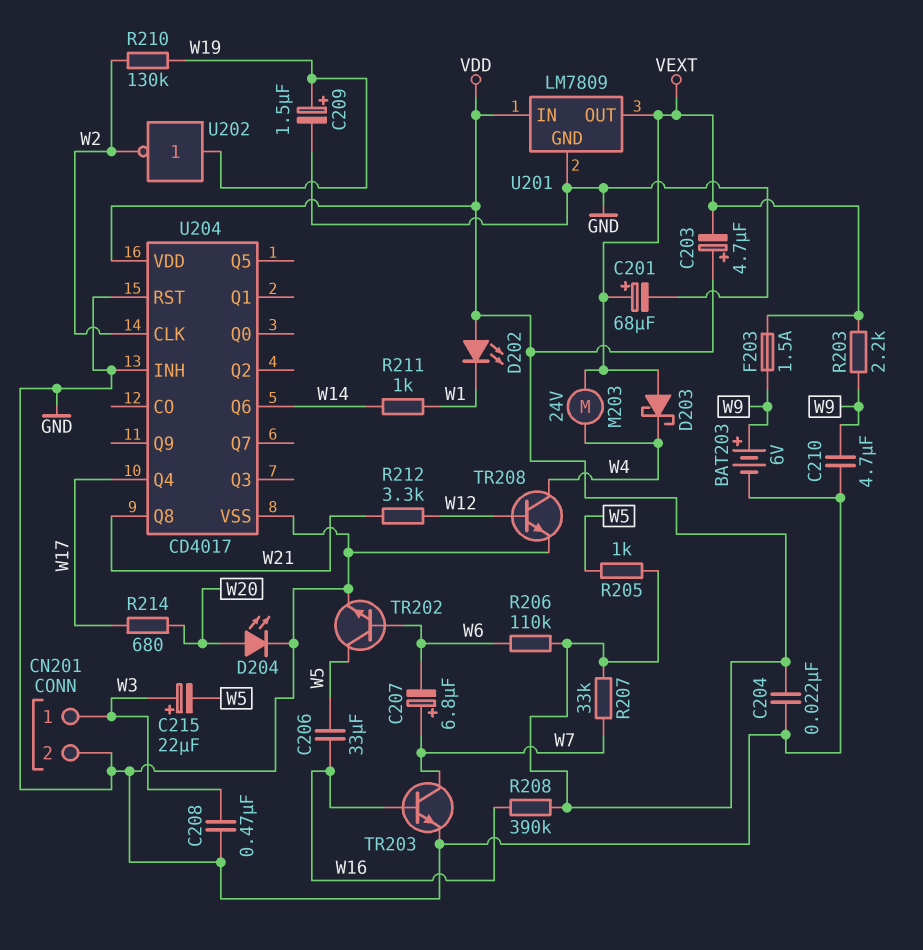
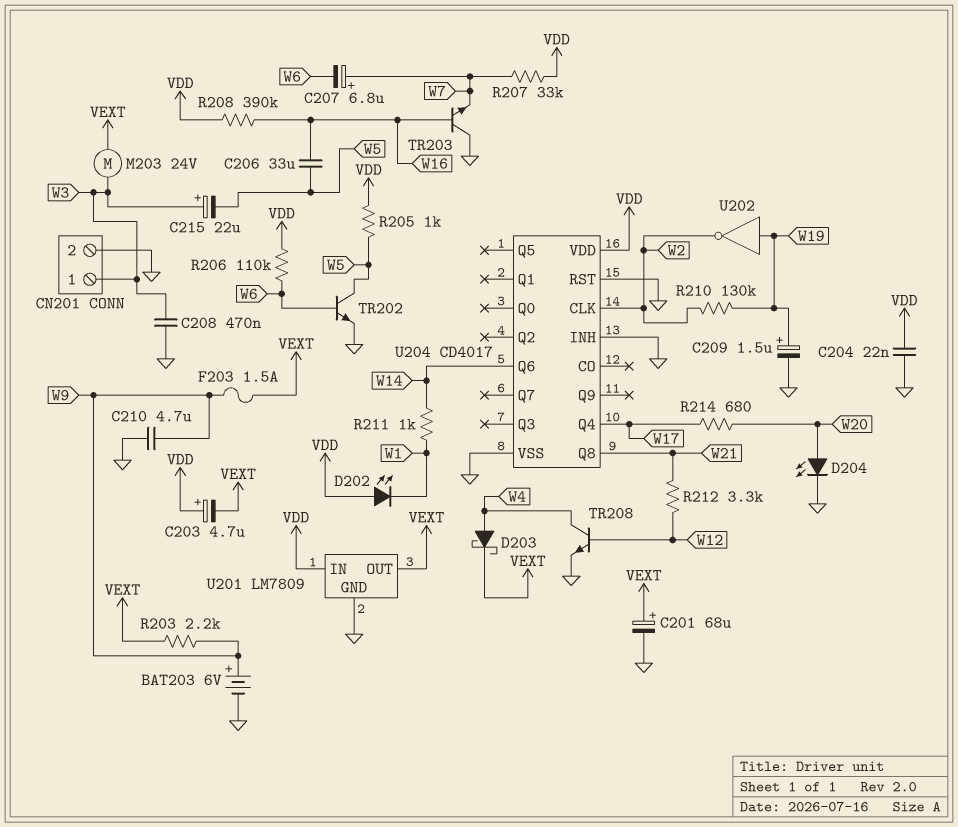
D203: schottky (A VEXT, K W4) -> schottky (A W4, K VEXT)
M203: motor 24V (VEXT, W4) -> motor 24V (VEXT, W3)
TR203: NPN (B W16, C W7, E GND) -> NPN (B W16, C GND, E W7)

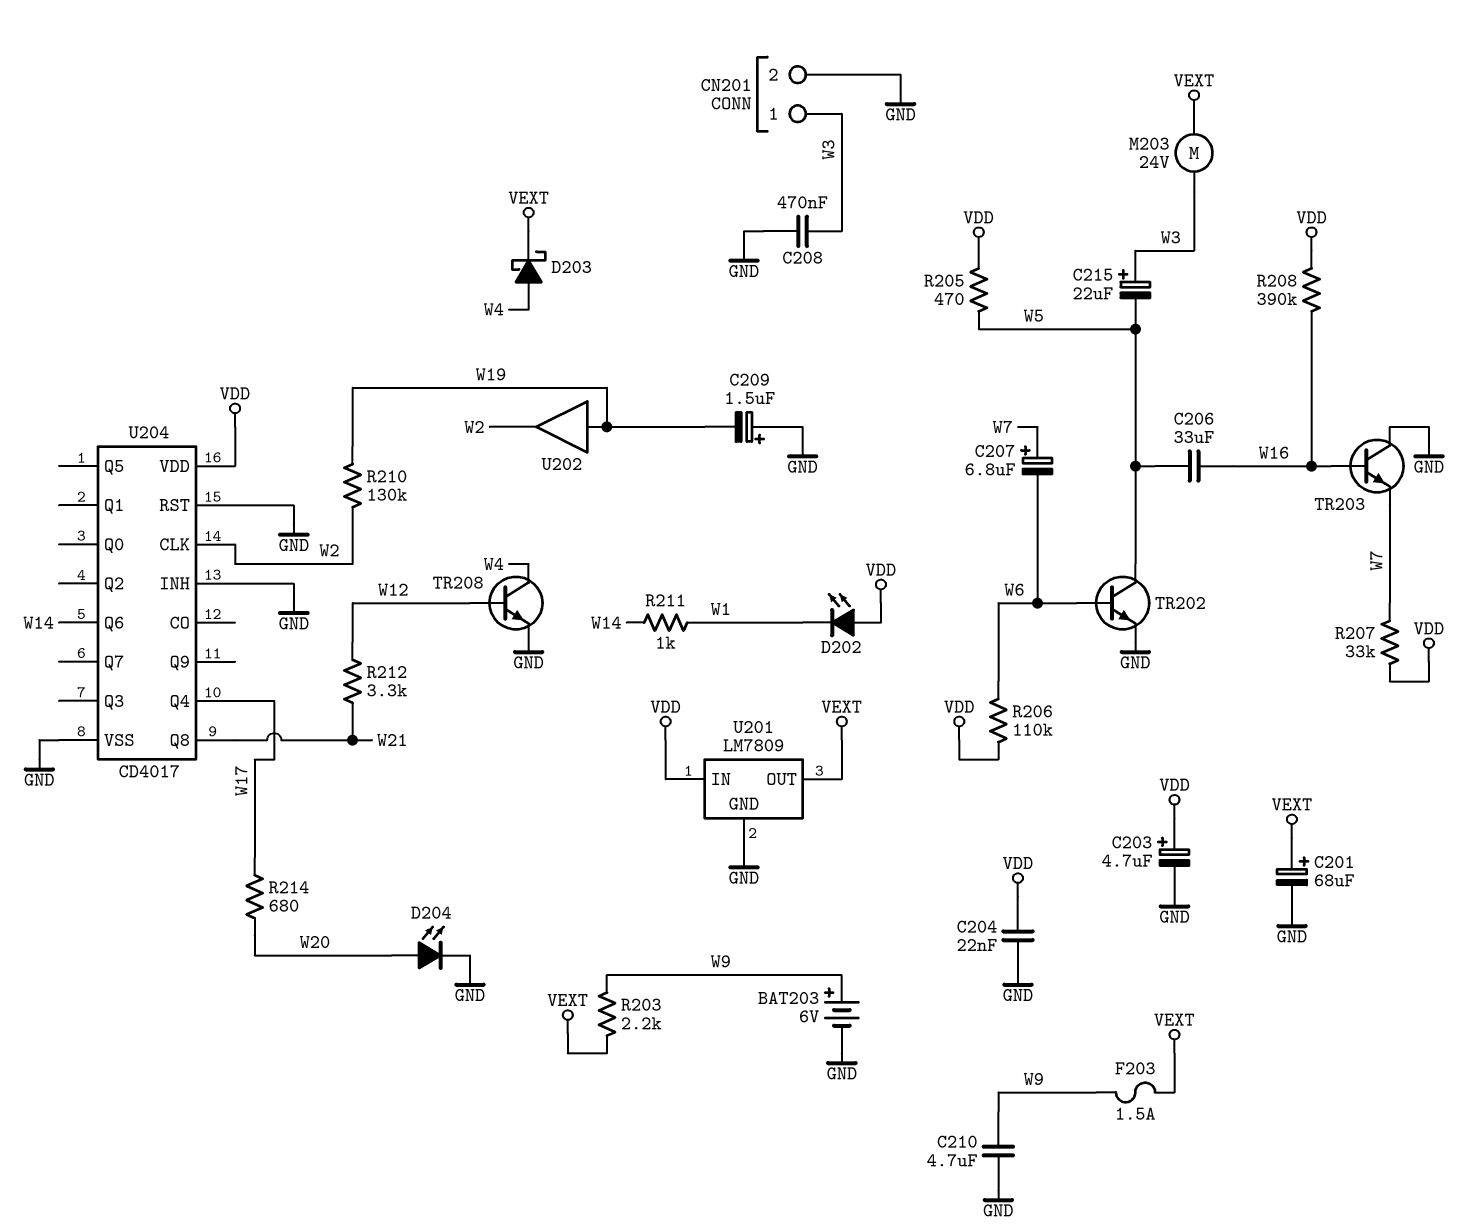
C203: 4.7uF (plus VDD, minus VEXT) -> 4.7uF (plus VDD, minus GND)
C209: 1.5uF (plus W19, minus GND) -> 1.5uF (plus GND, minus W19)
R205: 1k (VDD, W5) -> 470 (VDD, W5)
U202: NOT (in W19, out W2) -> buffer (in W19, out W2)

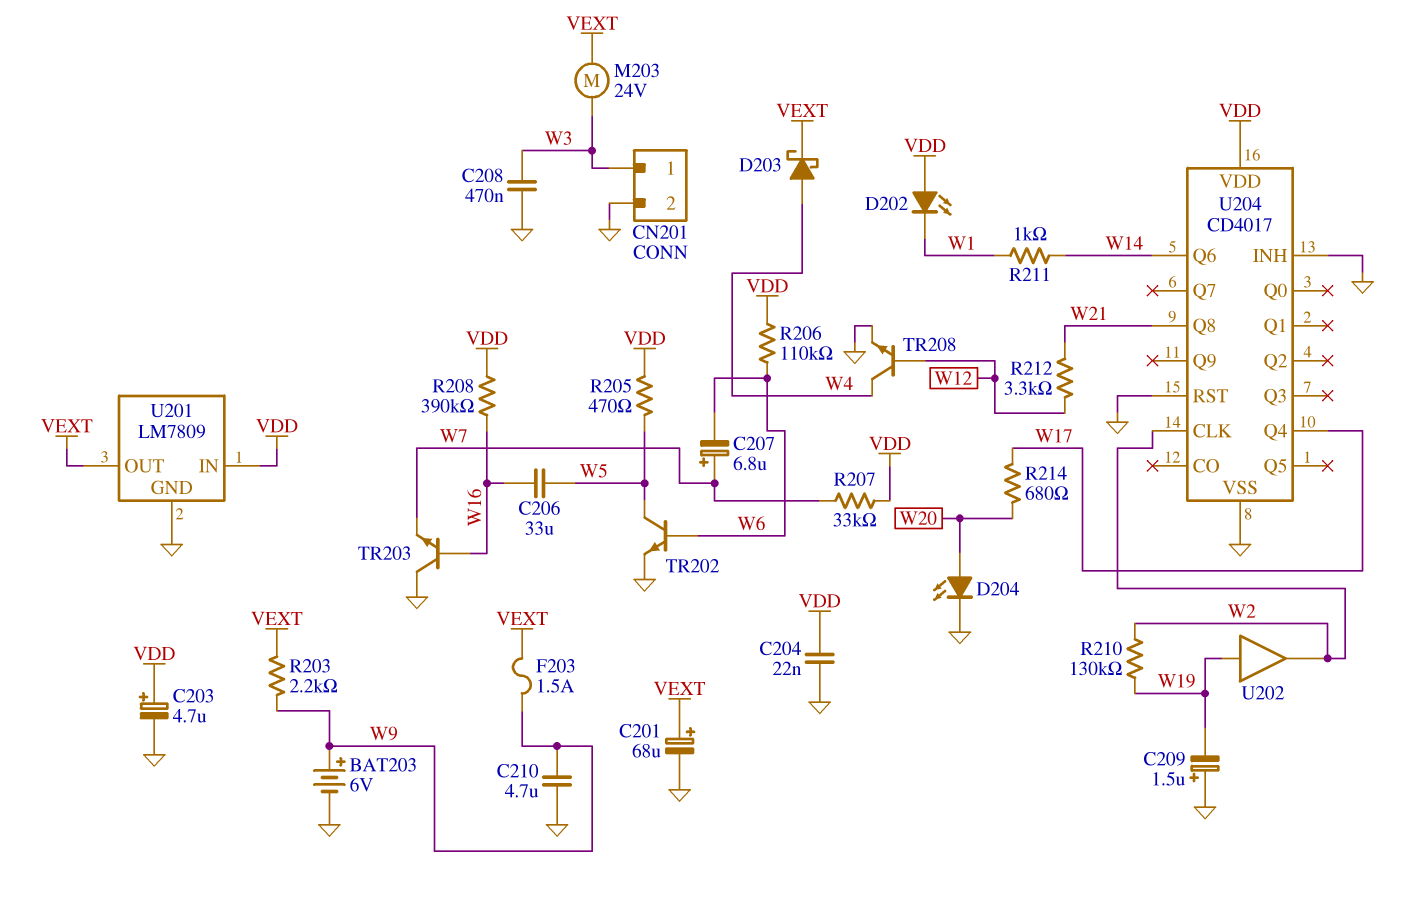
C215: 22uF (plus W3, minus W5) -> none

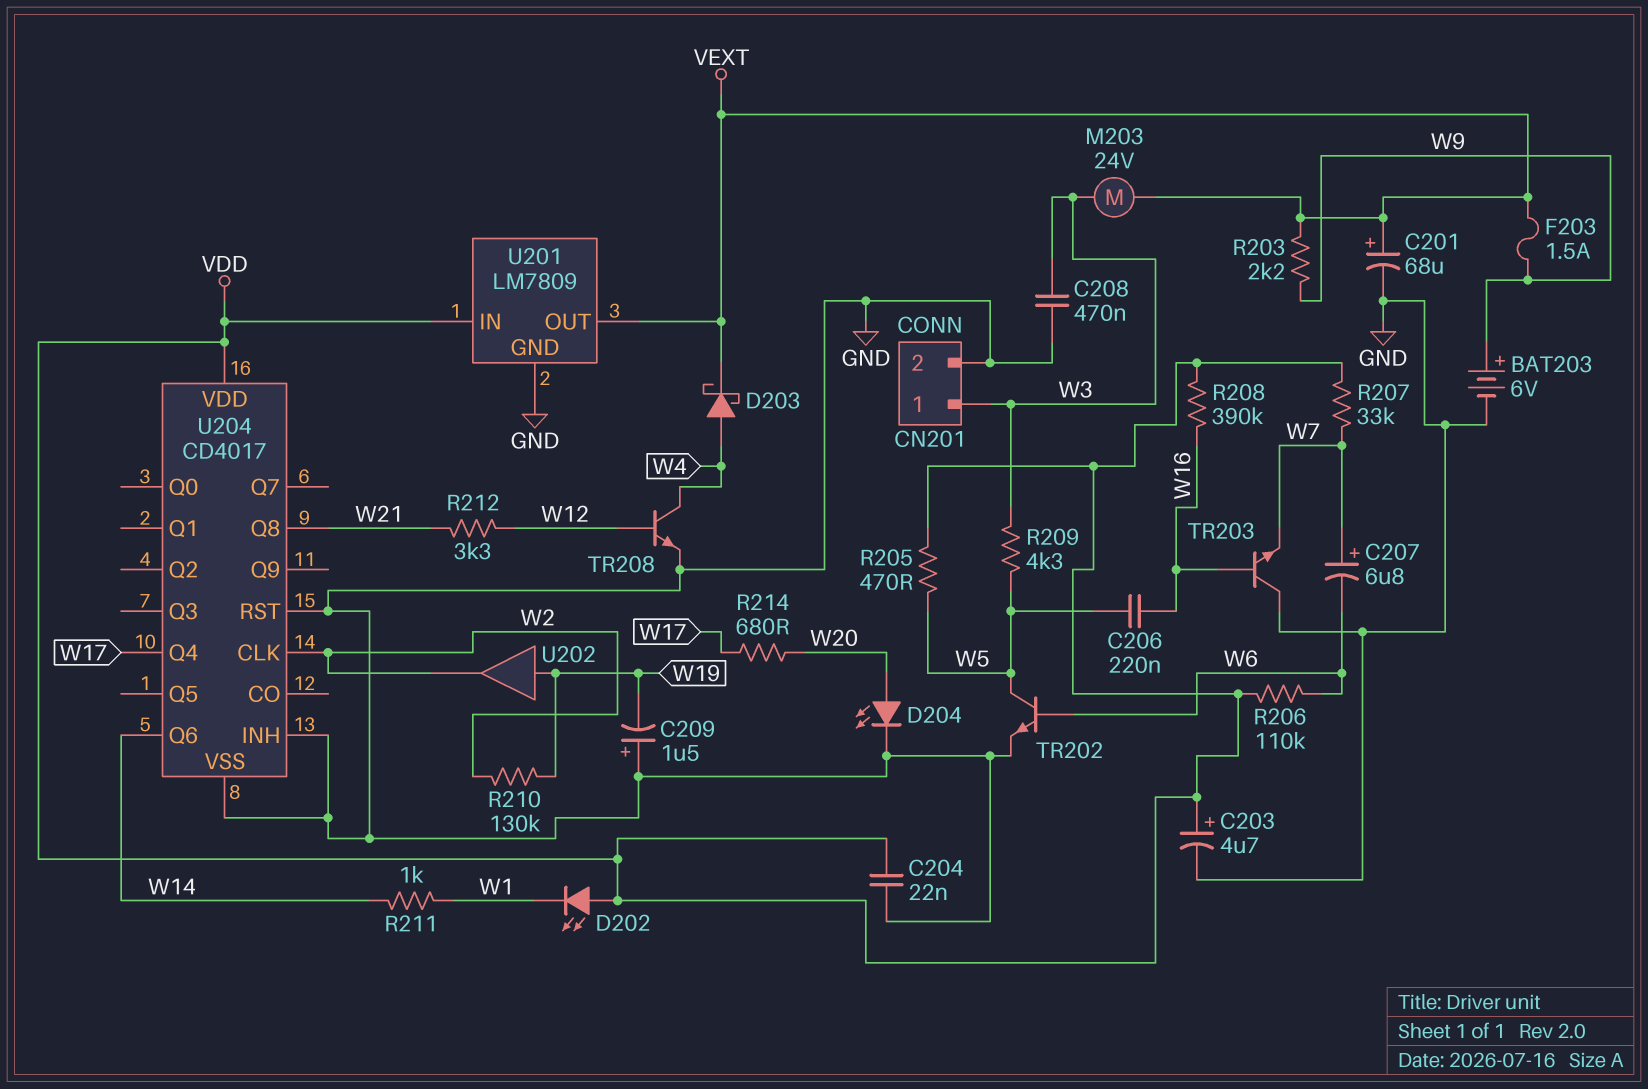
C206: 33uF (W5, W16) -> 220nF (W5, W16)
C210: 4.7uF (GND, W9) -> none
R209: none -> 4.3k (W3, W5)

